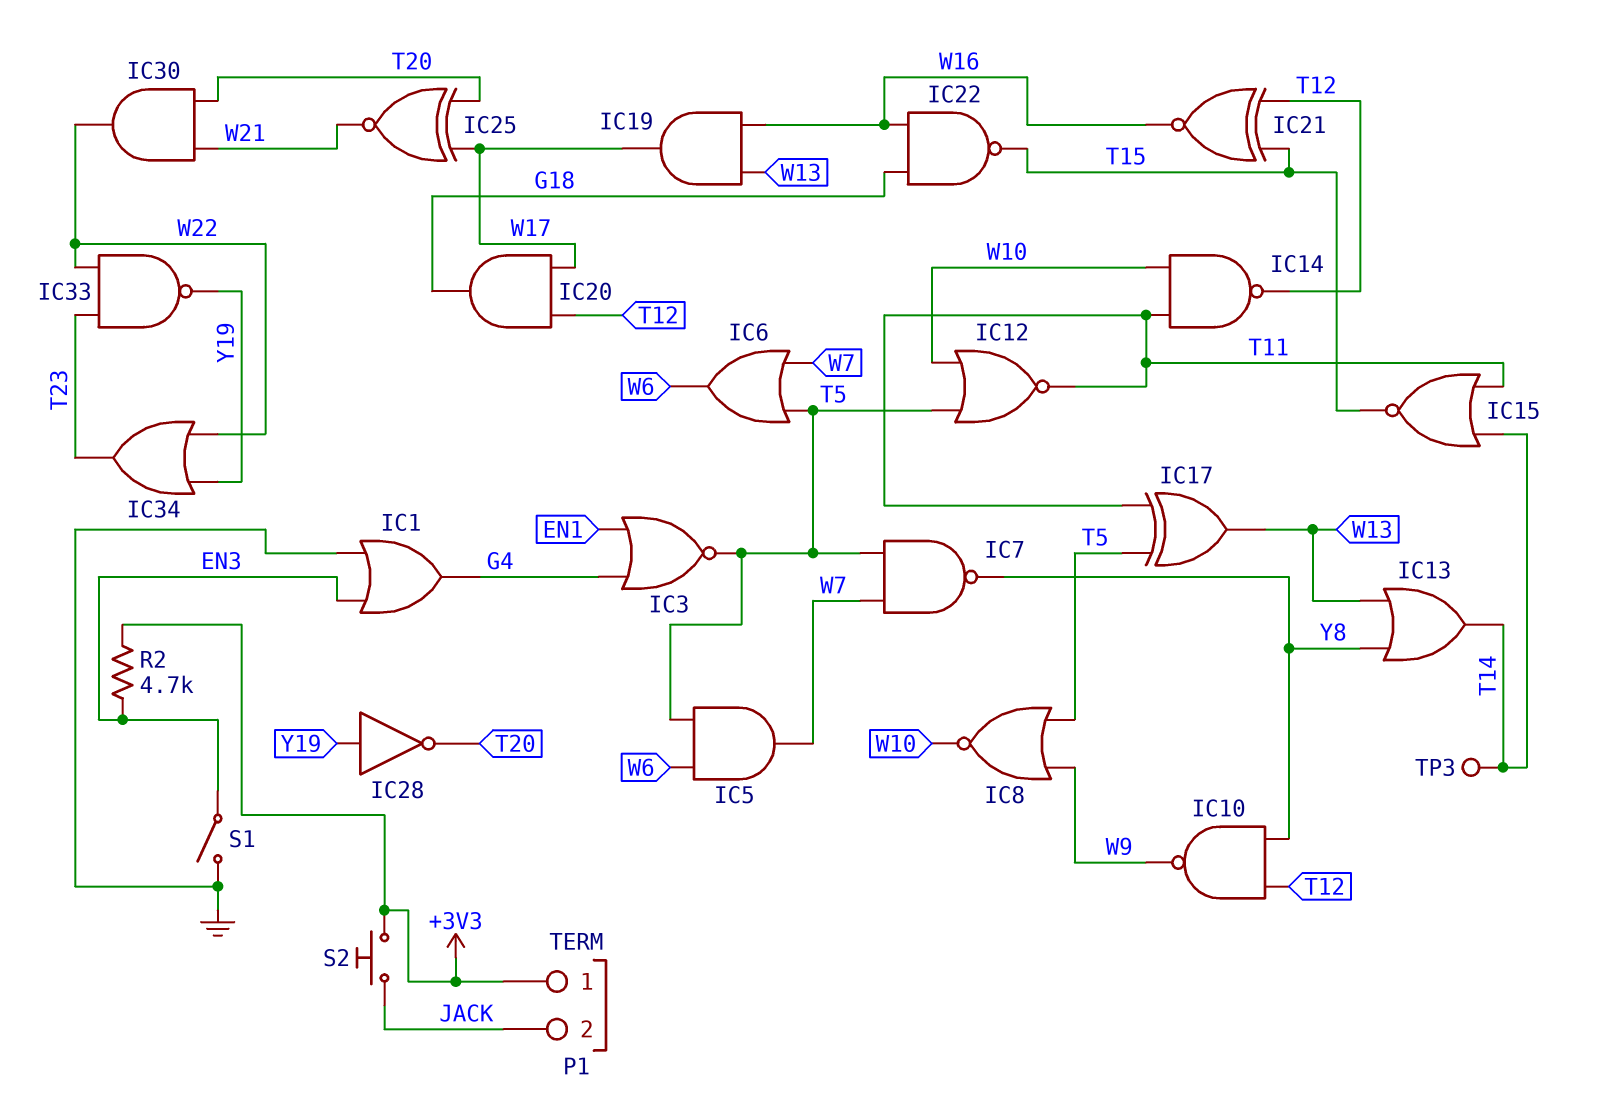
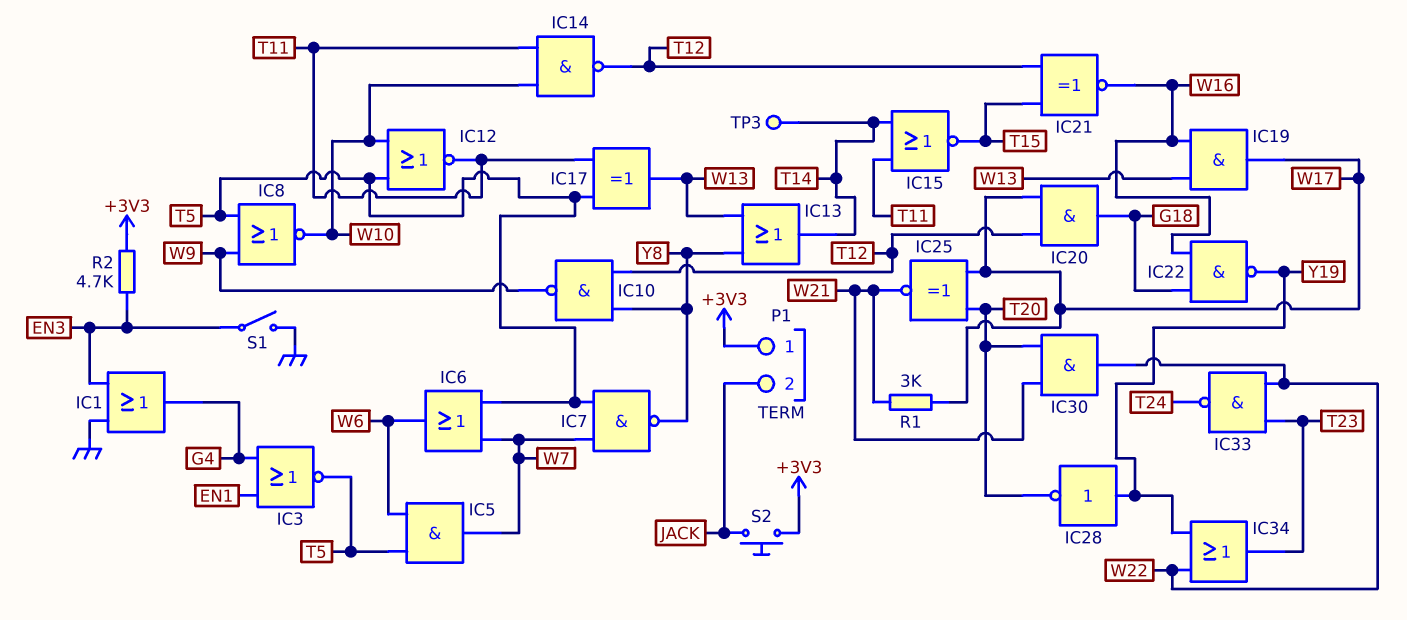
IC22: NAND (in G18, in W16, out T15) -> NAND (in G18, in W16, out Y19)
IC33: NAND (in T23, in W22, out Y19) -> NAND (in T23, in W22, out T24)
R1: none -> 3k (W17, W21)

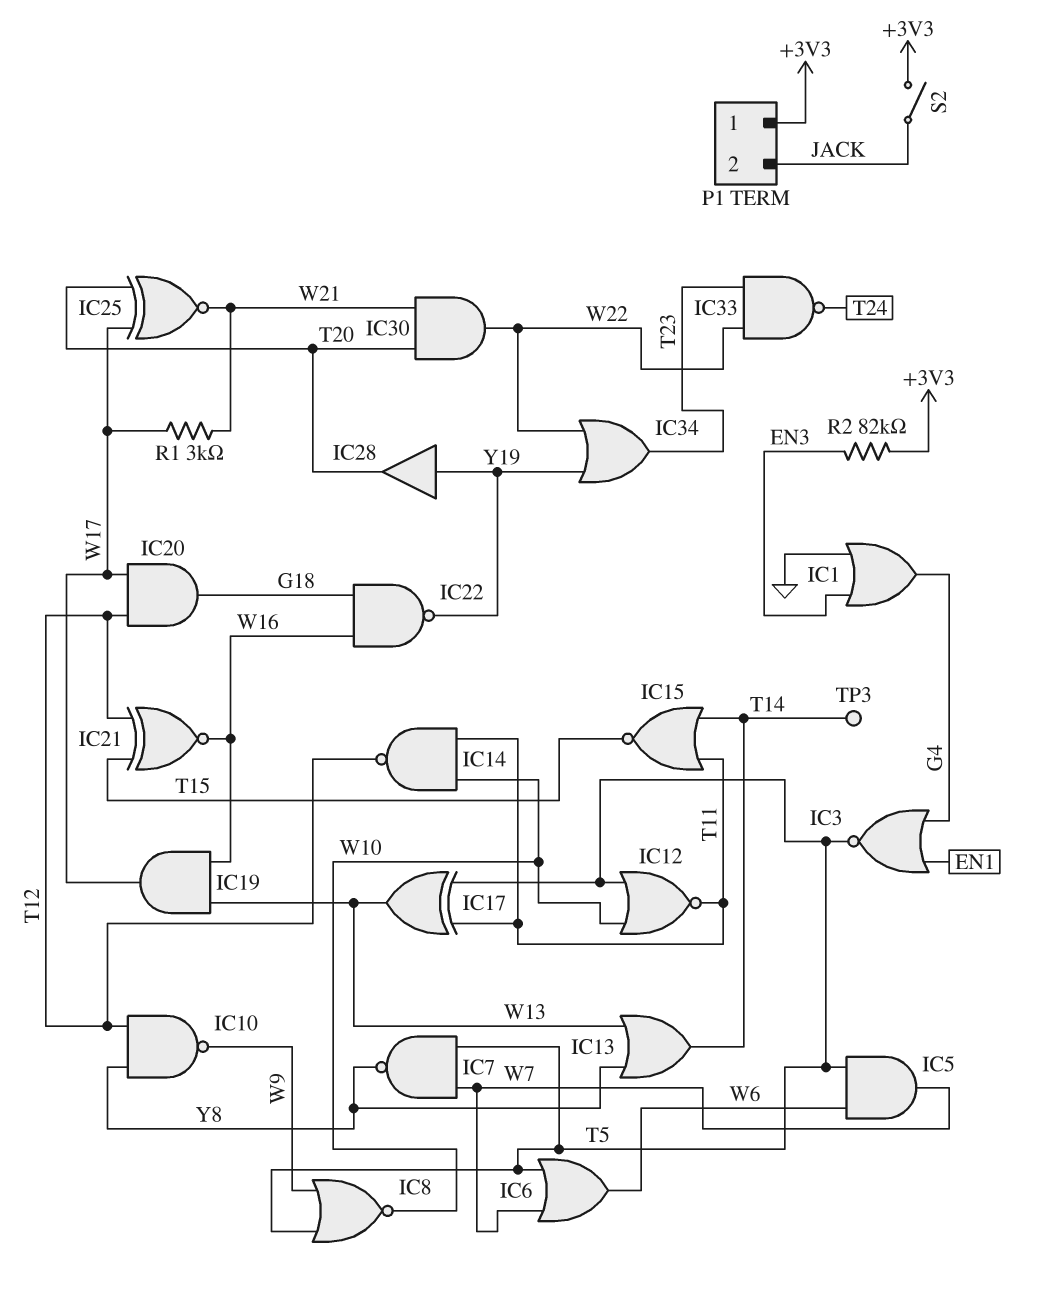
IC28: NOT (in Y19, out T20) -> buffer (in Y19, out T20)
R2: 4.7k (+3V3, EN3) -> 82k (+3V3, EN3)
S1: switch (EN3, GND) -> none
S2: button (+3V3, JACK) -> switch (+3V3, JACK)

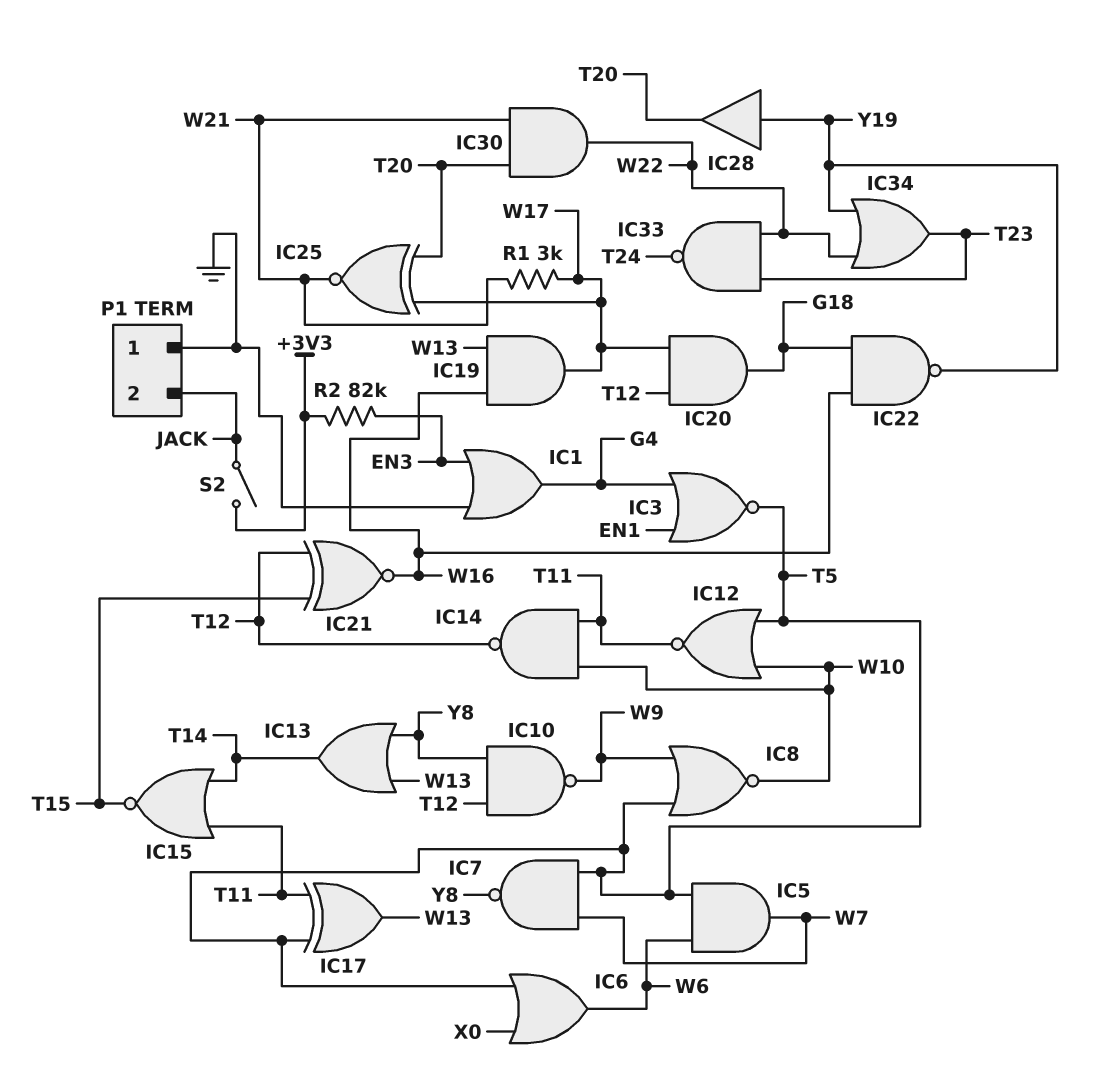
IC6: OR (in T5, in W7, out W6) -> OR (in T5, in X0, out W6)
P1 pin 1: +3V3 -> GND
TP3: test point (T14) -> none

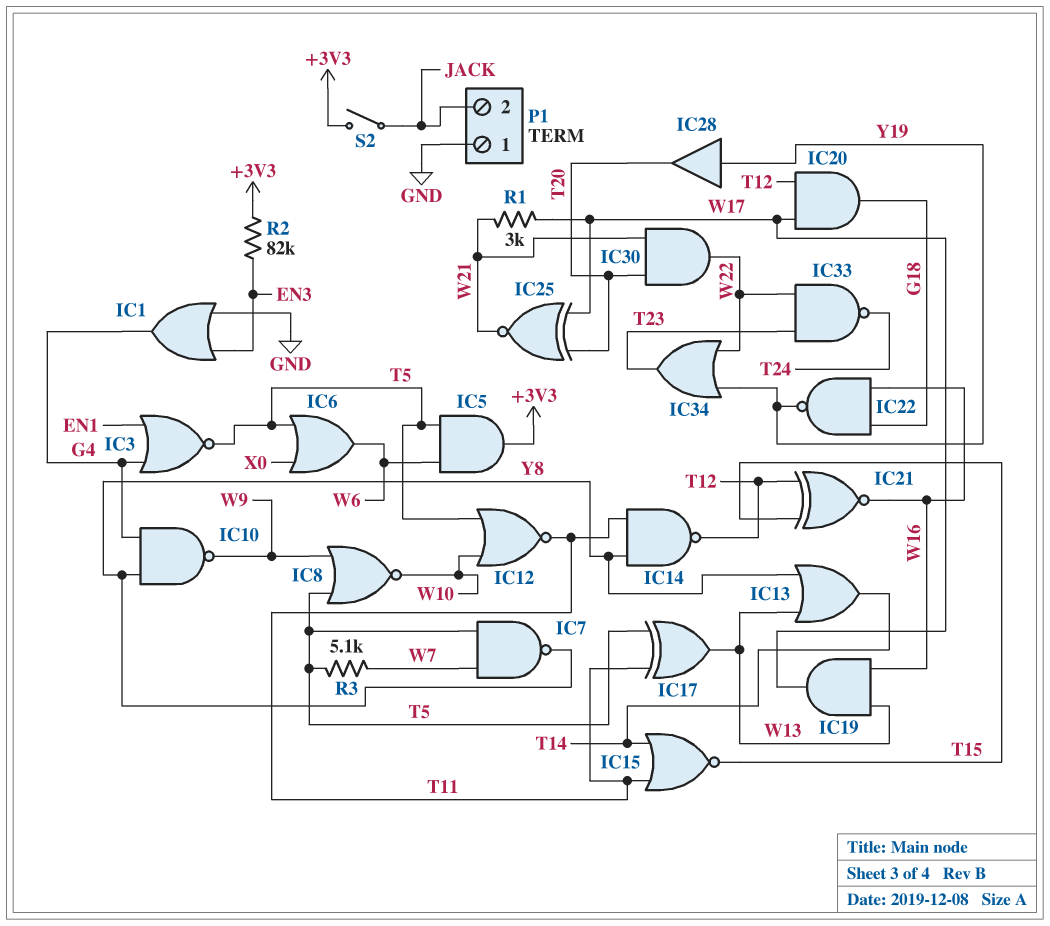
IC5: AND (in T5, in W6, out W7) -> AND (in T5, in W6, out +3V3)
IC10: NAND (in T12, in Y8, out W9) -> NAND (in G4, in Y8, out W9)
IC14: NAND (in T11, in W10, out T12) -> NAND (in T11, in Y8, out T12)
R3: none -> 5.1k (T5, W7)

